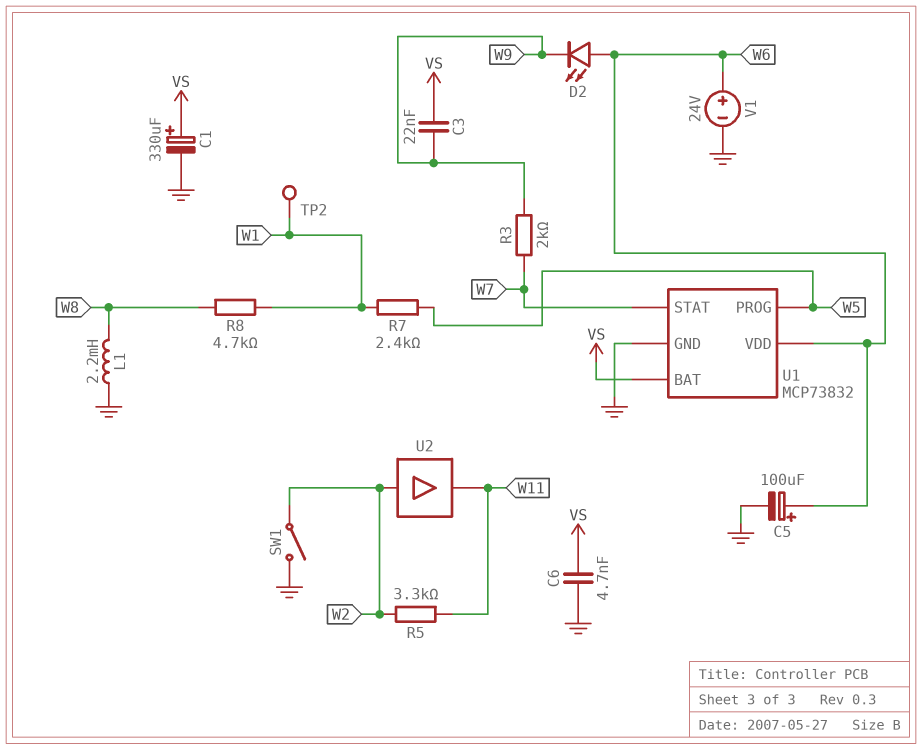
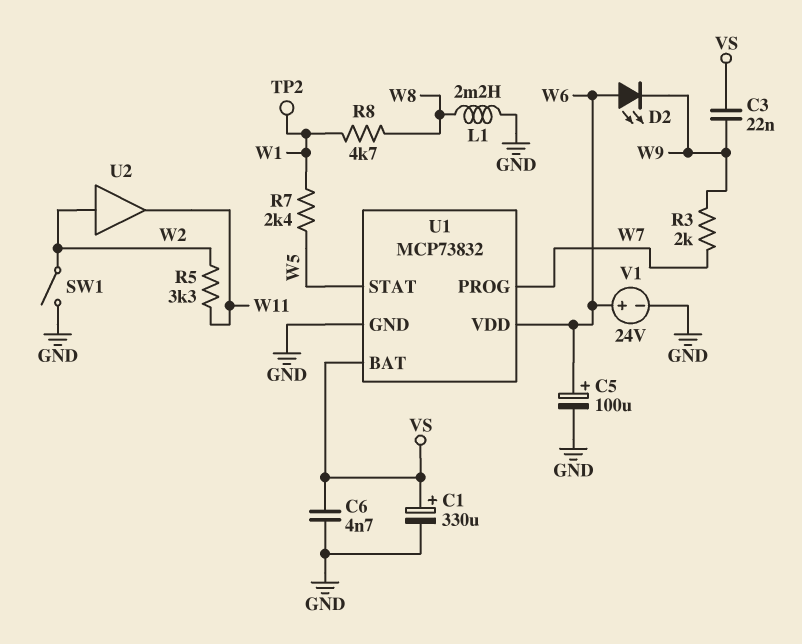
U1 pin PROG: W5 -> W7
U1 pin STAT: W7 -> W5

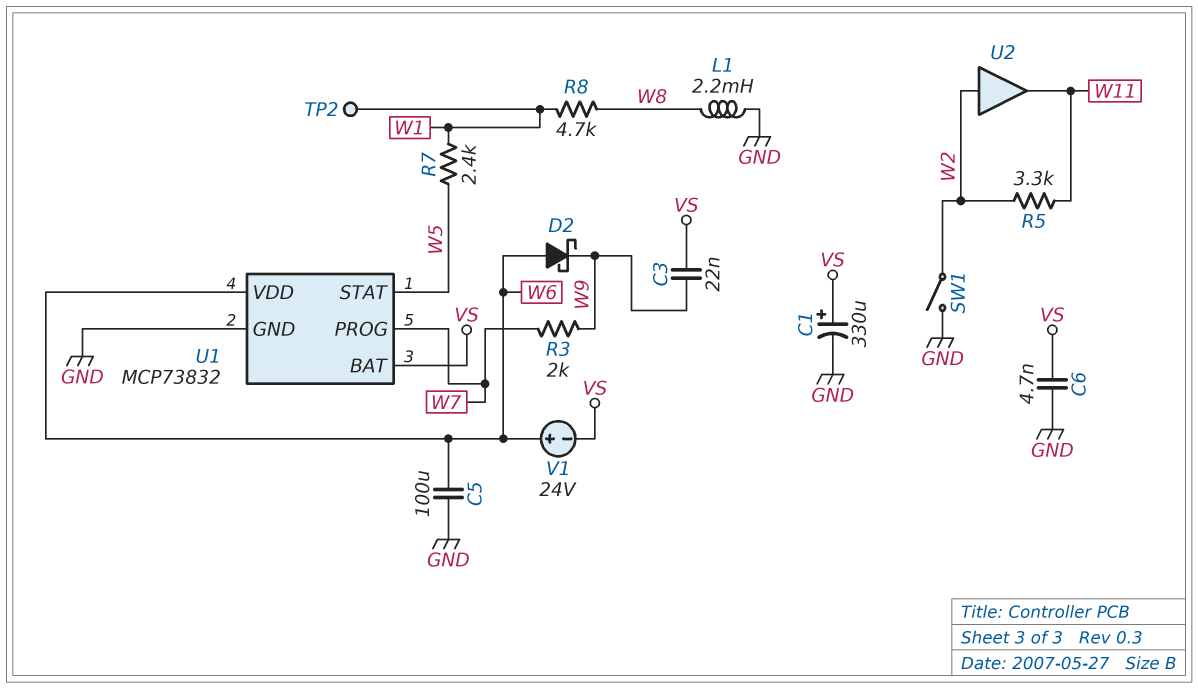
C5: 100uF (plus W6, minus GND) -> 100uF (GND, W6)
D2: LED (A W6, K W9) -> schottky (A W6, K W9)
V1: 24V (plus W6, minus GND) -> 24V (plus W6, minus VS)

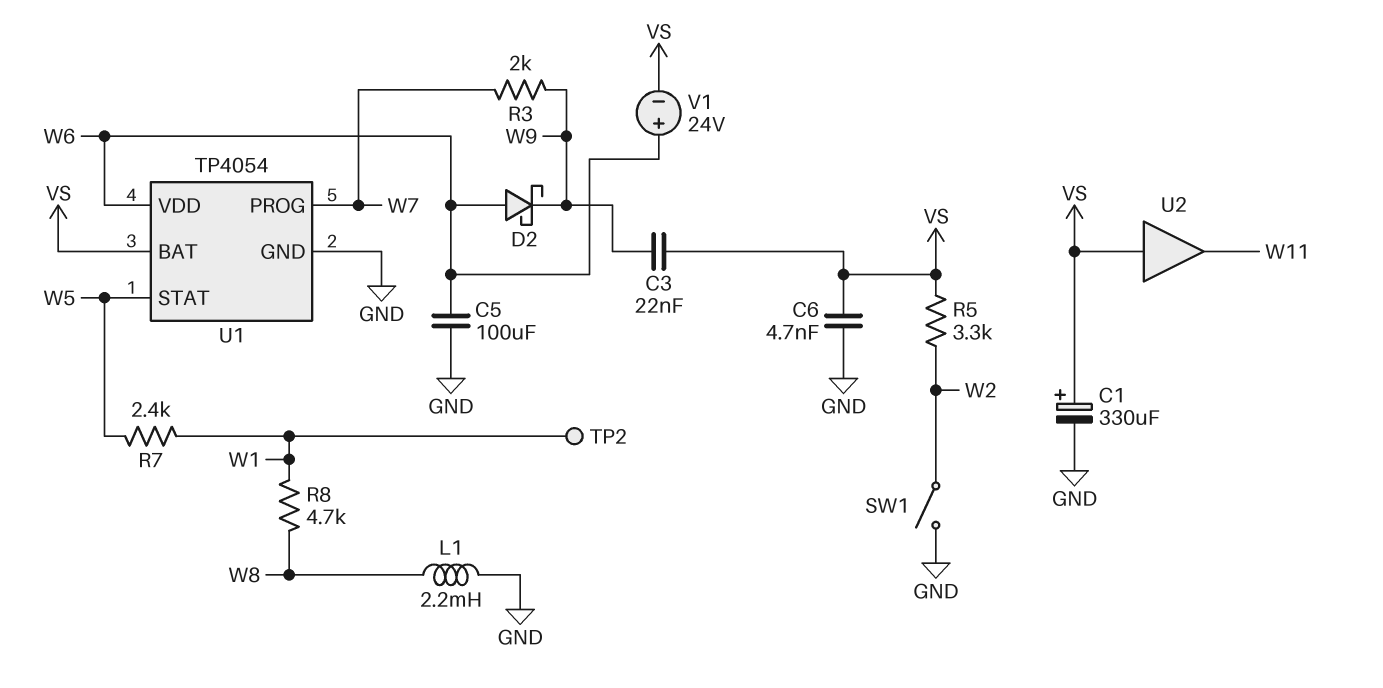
R5: 3.3k (W2, W11) -> 3.3k (VS, W2)
U1: MCP73832 -> TP4054
U2: buffer (in W2, out W11) -> buffer (in VS, out W11)

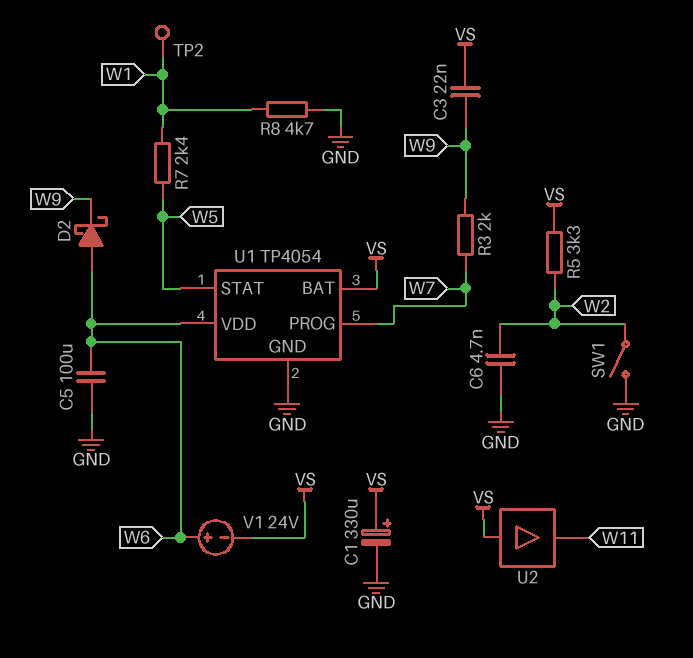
C6: 4.7nF (GND, VS) -> 4.7nF (GND, W2)
L1: 2.2mH (GND, W8) -> none
R8: 4.7k (W1, W8) -> 4.7k (GND, W1)

